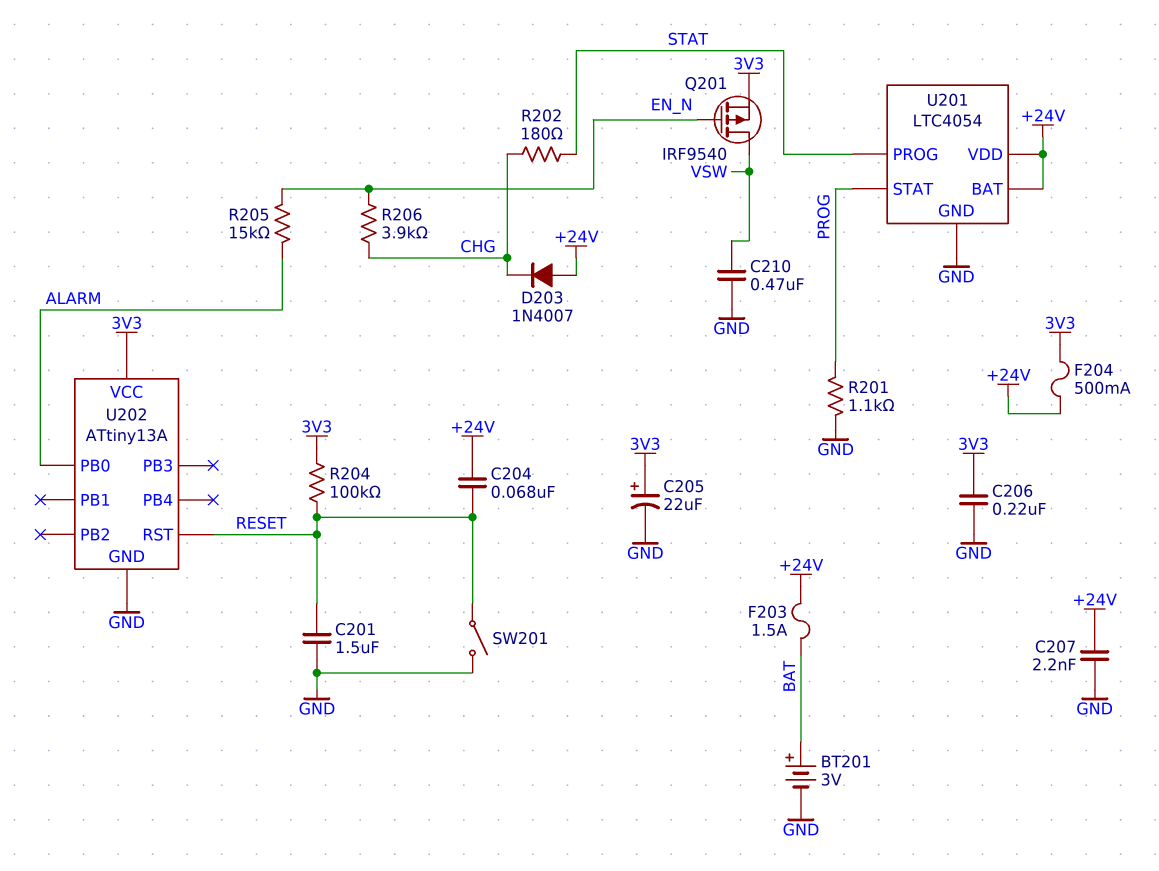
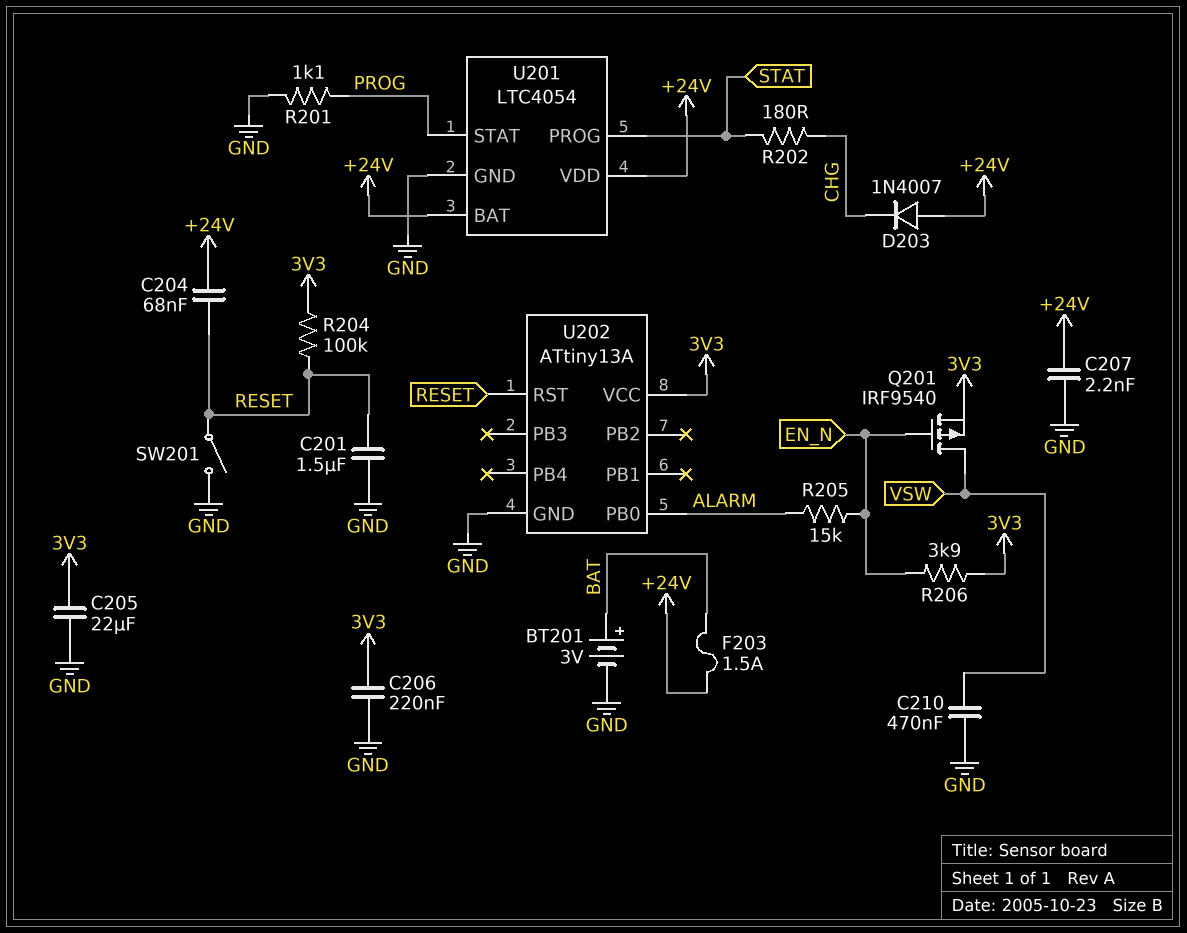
C205: 22uF (plus 3V3, minus GND) -> 22uF (3V3, GND)
F204: 500mA (+24V, 3V3) -> none
R206: 3.9k (CHG, EN_N) -> 3.9k (3V3, EN_N)

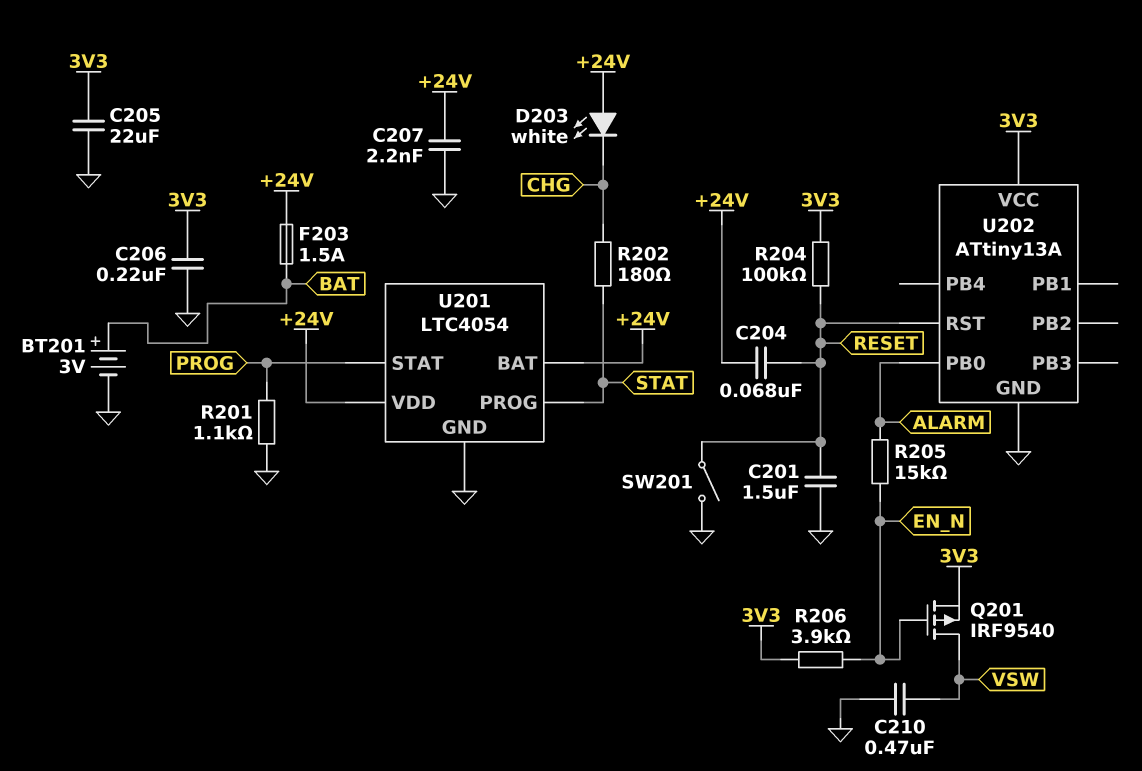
D203: diode 1N4007 (A +24V, K CHG) -> LED white (A +24V, K CHG)

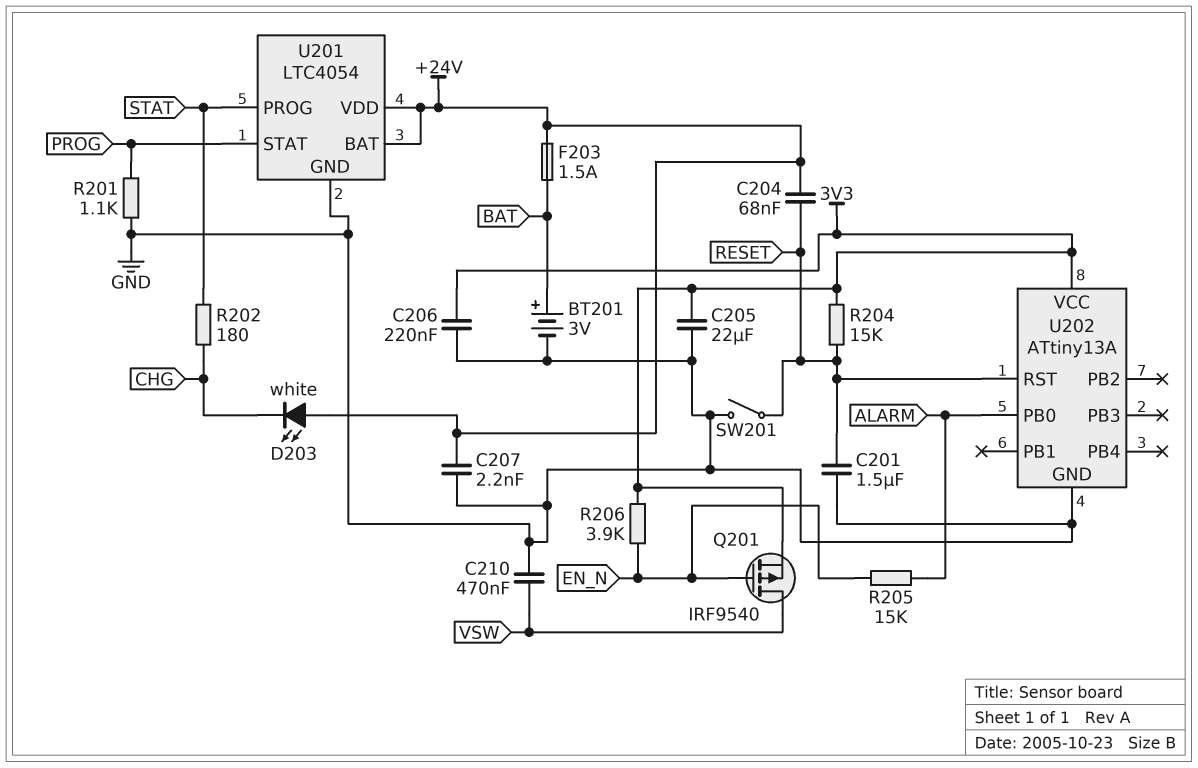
R204: 100k (3V3, RESET) -> 15k (3V3, RESET)

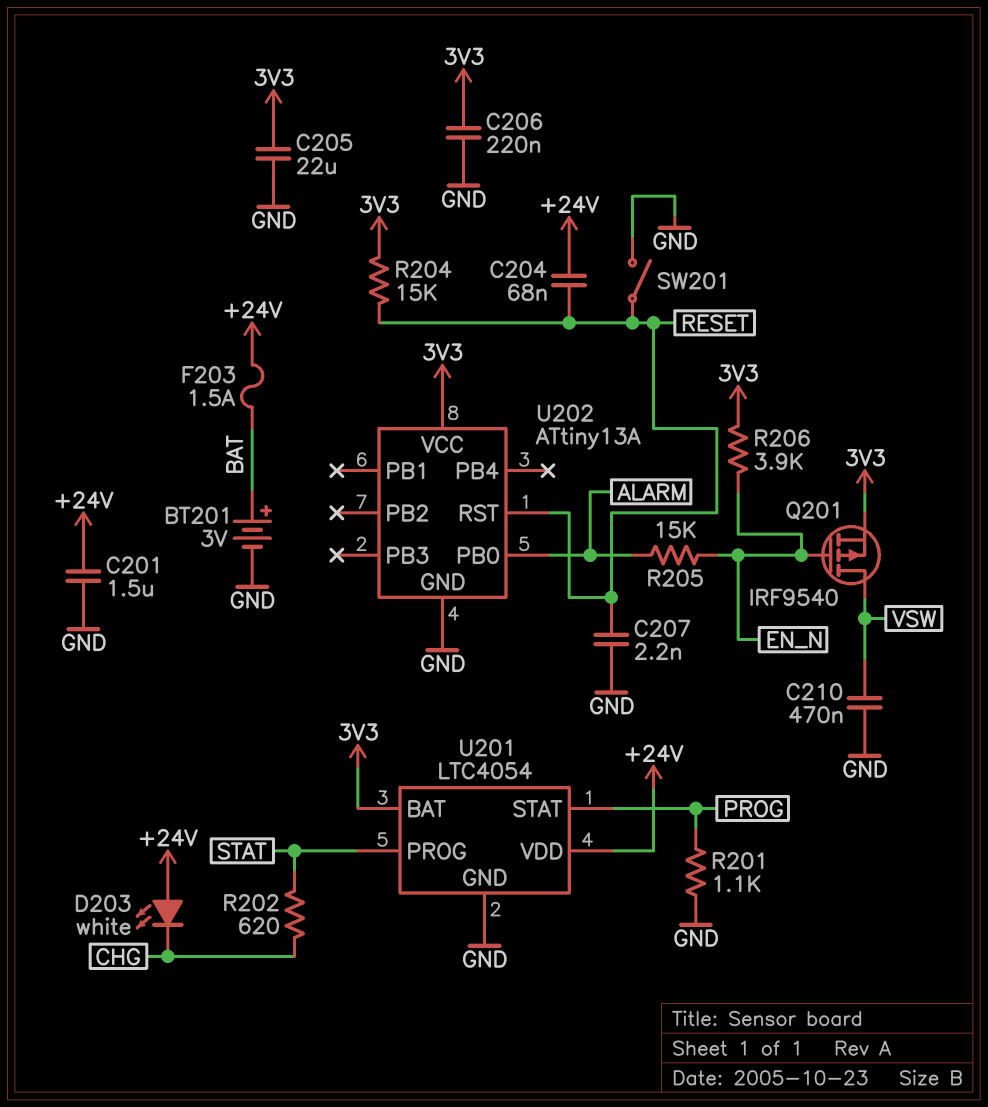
C201: 1.5uF (GND, RESET) -> 1.5uF (+24V, GND)
C207: 2.2nF (+24V, GND) -> 2.2nF (GND, RESET)
R202: 180 (CHG, STAT) -> 620 (CHG, STAT)
U201 pin BAT: +24V -> 3V3

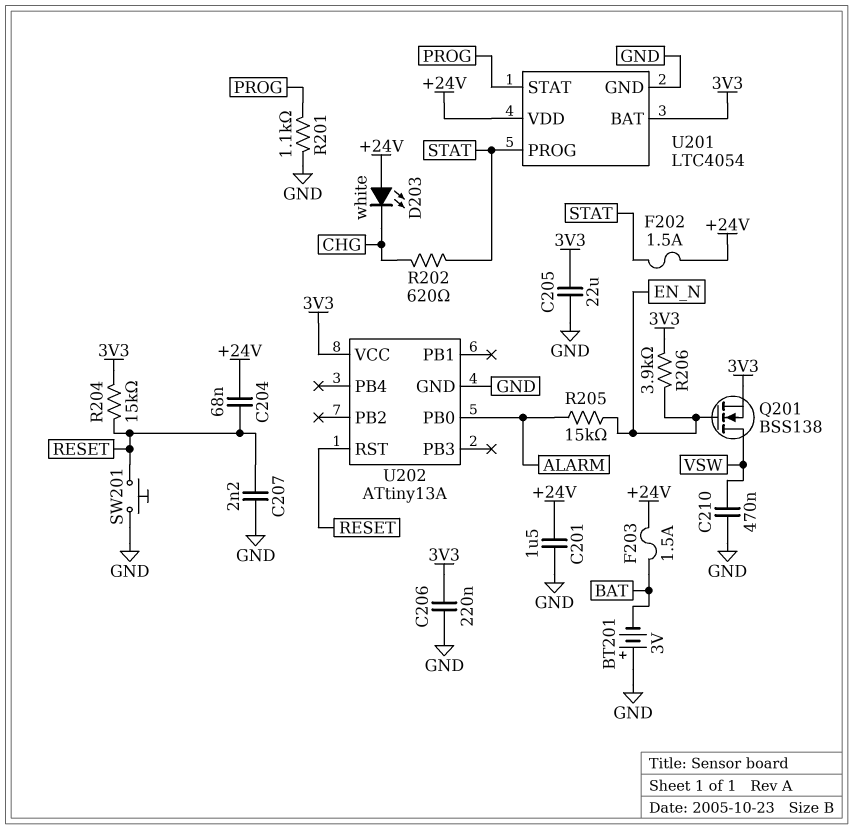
BT201: 3V (plus BAT, minus GND) -> 3V (plus GND, minus BAT)
F202: none -> 1.5A (+24V, STAT)
Q201: PMOS IRF9540 (G EN_N, D VSW, S 3V3) -> NMOS BSS138 (G EN_N, D VSW, S 3V3)
SW201: switch (GND, RESET) -> button (GND, RESET)

